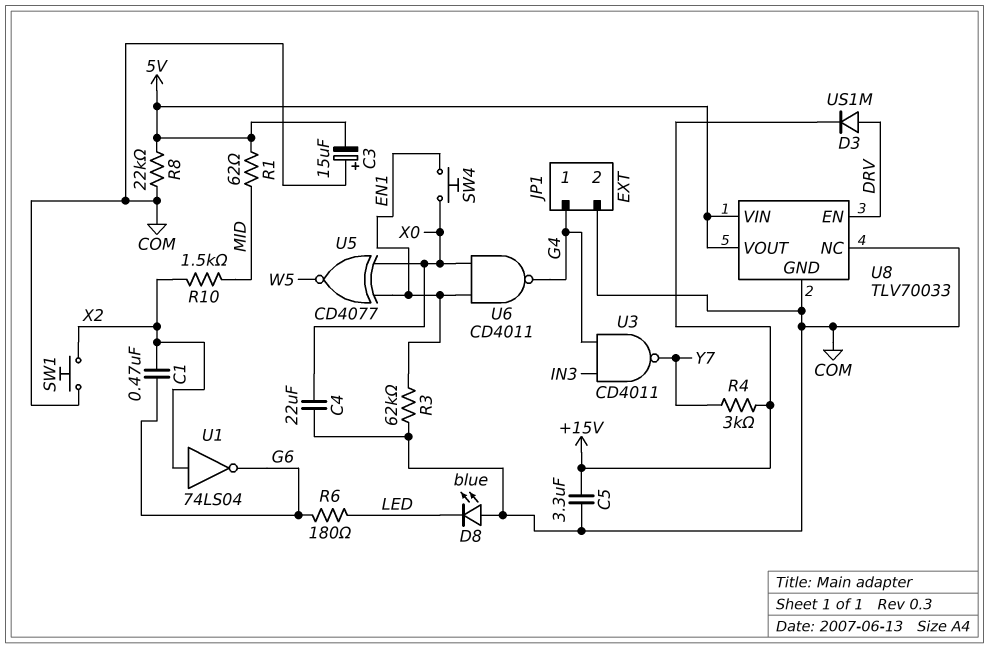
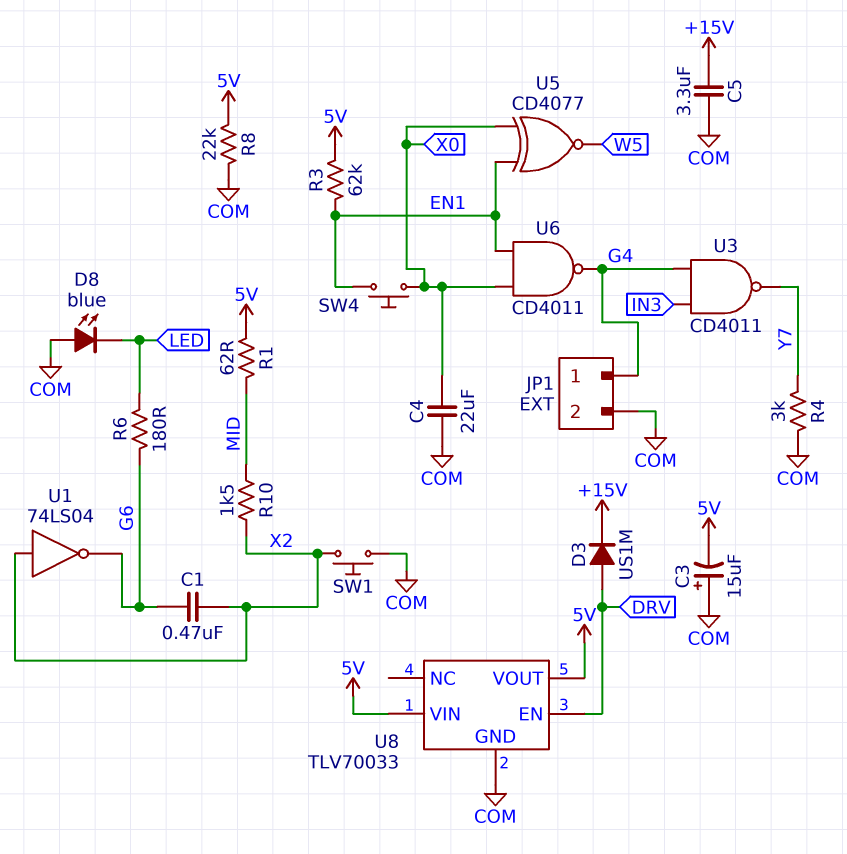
R3: 62k (COM, EN1) -> 62k (5V, EN1)
R4: 3k (+15V, Y7) -> 3k (COM, Y7)
U8 pin NC: COM -> none

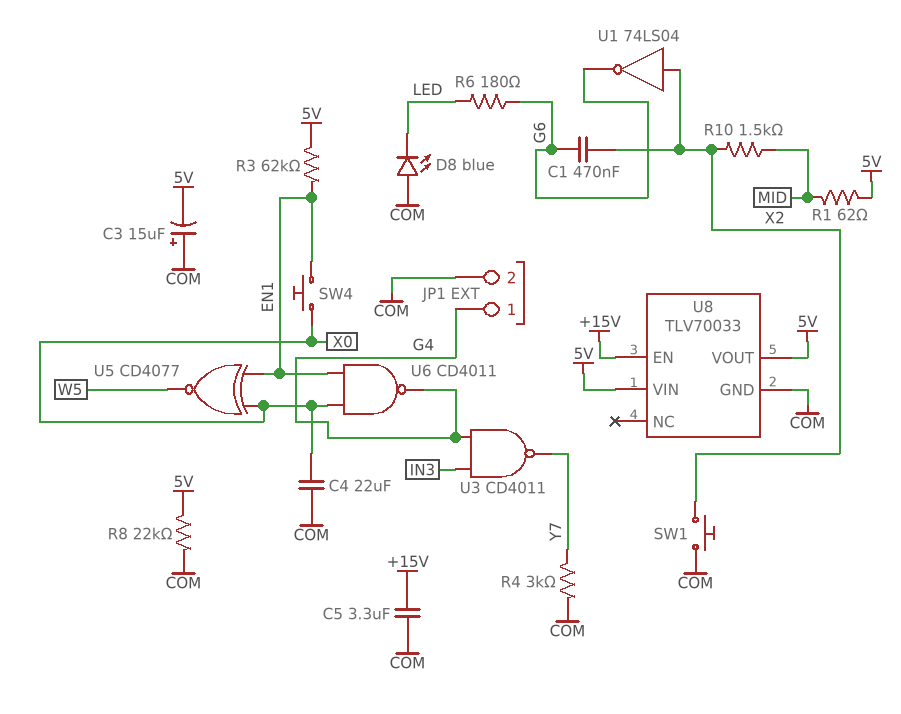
D3: diode US1M (A DRV, K +15V) -> none
U8 pin EN: DRV -> +15V

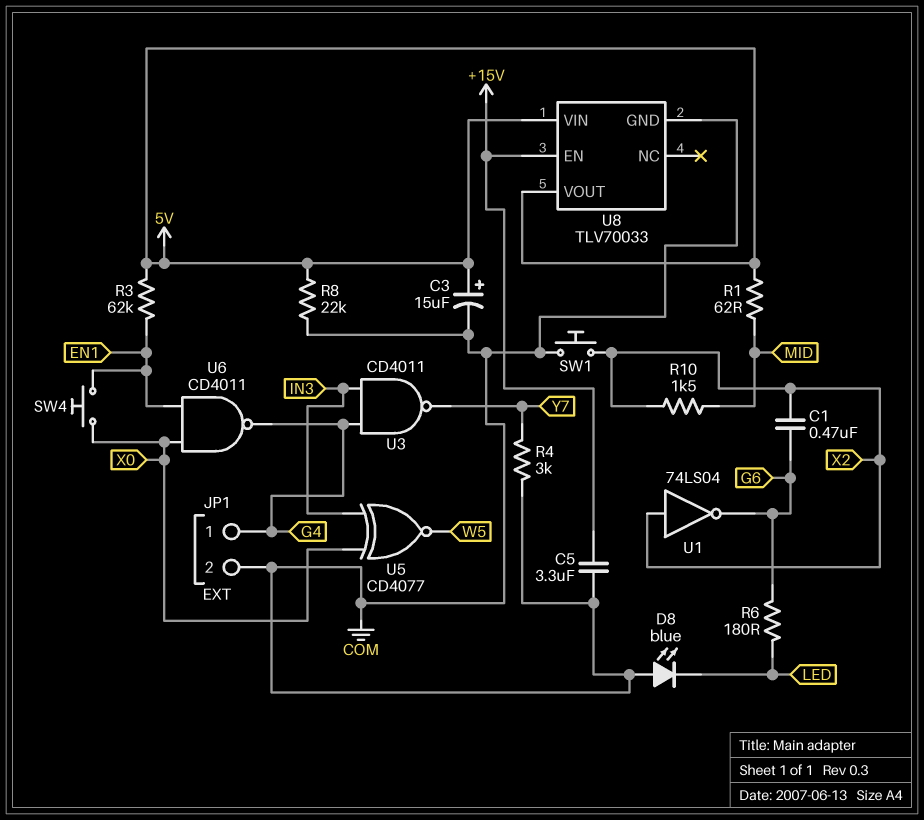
C3: 15uF (plus COM, minus 5V) -> 15uF (plus 5V, minus COM)
C4: 22uF (COM, X0) -> none
U5: XNOR CD4077 (in EN1, in X0, out W5) -> XNOR CD4077 (in IN3, in X0, out W5)

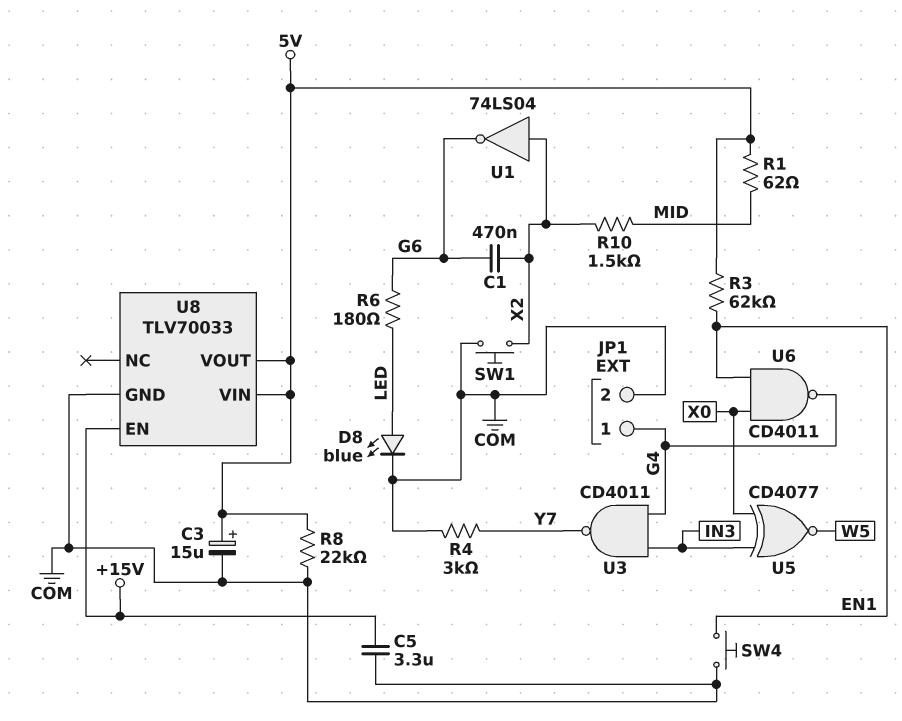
D8: LED blue (A COM, K LED) -> LED blue (A LED, K COM)
SW4: button (EN1, X0) -> button (COM, EN1)

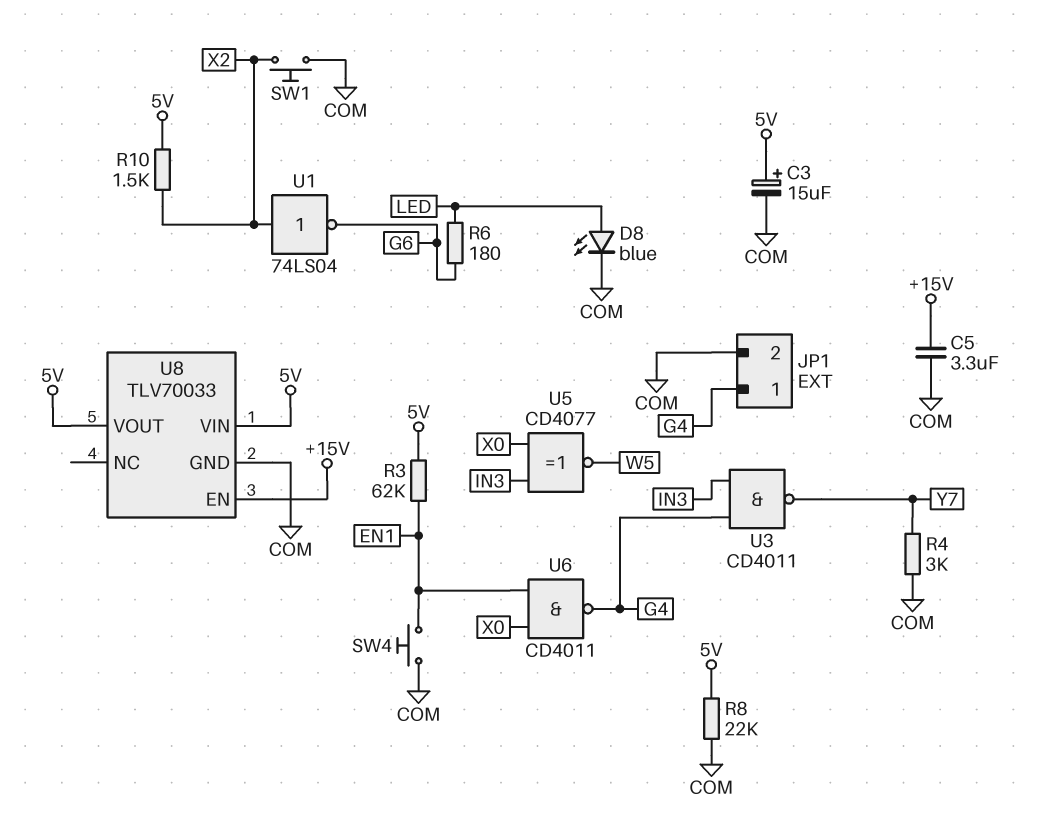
C1: 470nF (G6, X2) -> none
R1: 62 (5V, MID) -> none
R10: 1.5k (MID, X2) -> 1.5k (5V, X2)

